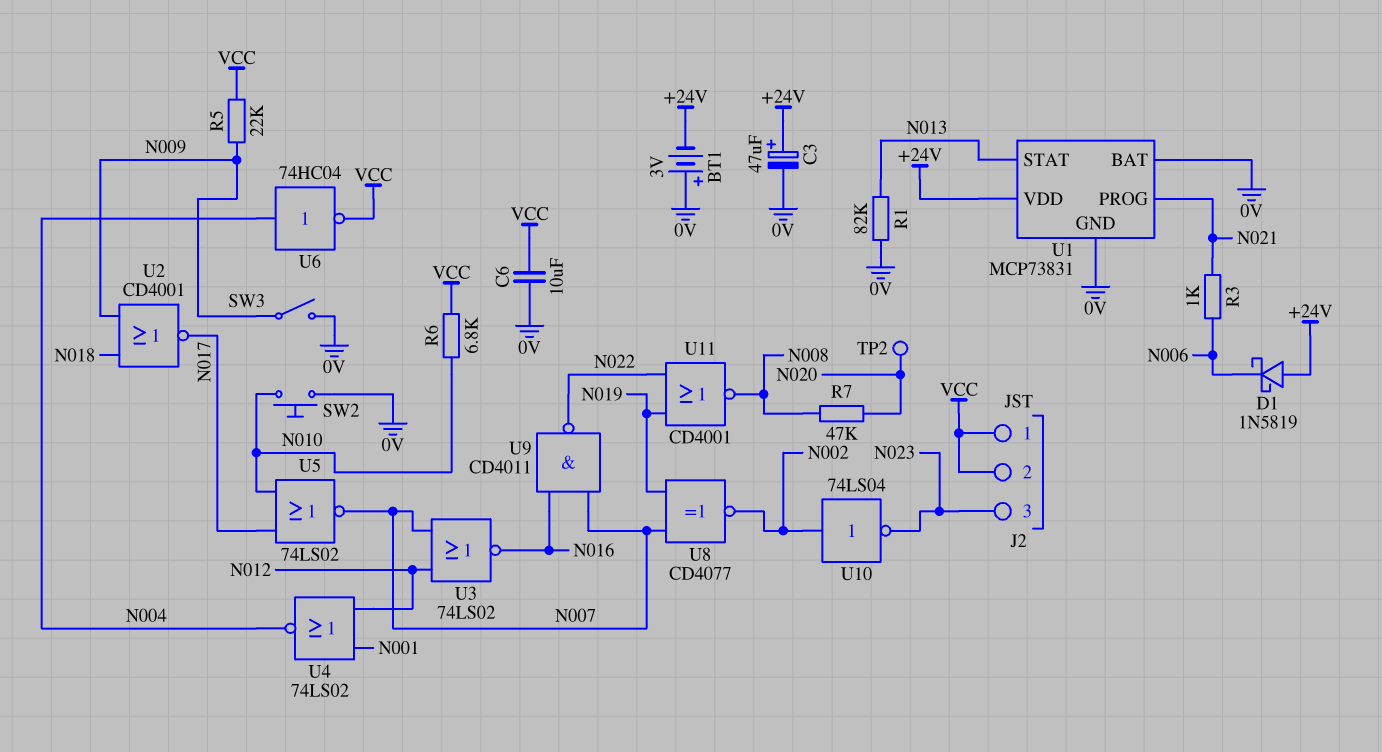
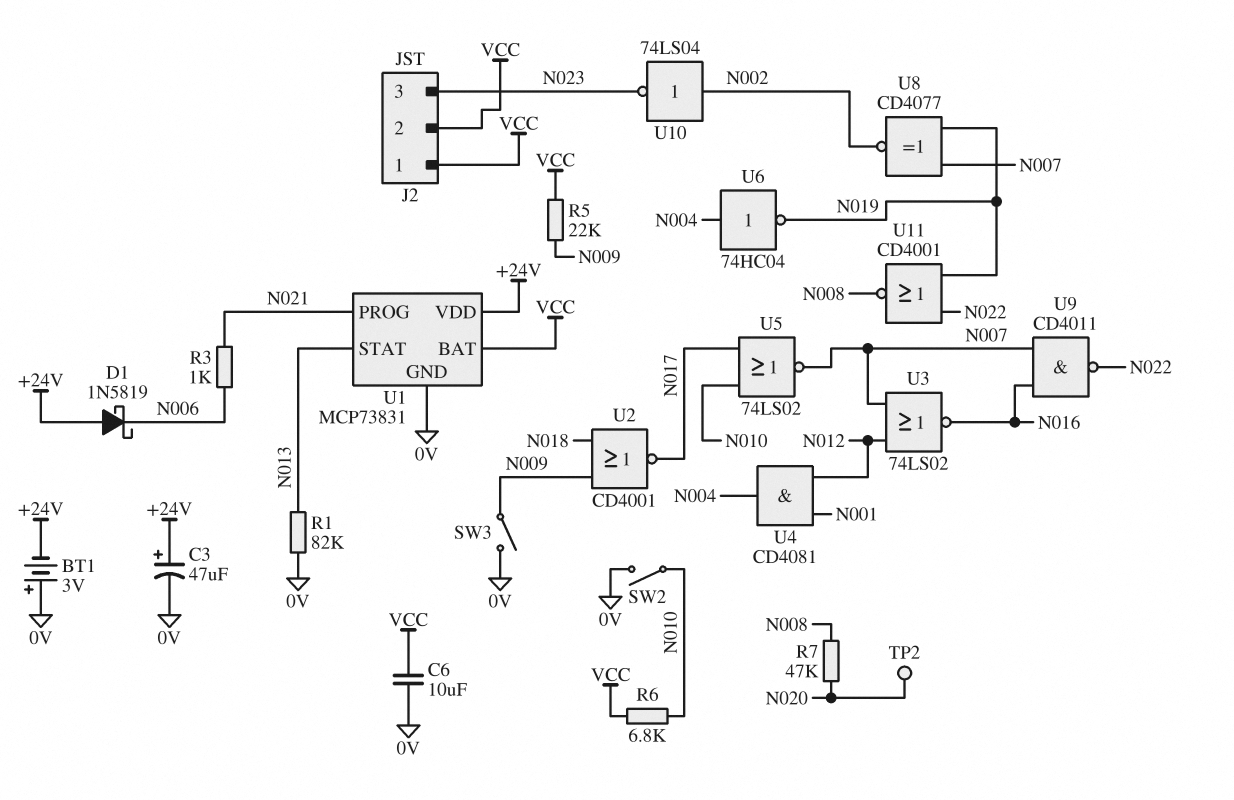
SW2: button (0V, N010) -> switch (0V, N010)
U1 pin BAT: 0V -> VCC
U4: NOR 74LS02 (in N001, in N012, out N004) -> AND CD4081 (in N001, in N012, out N004)
U6: NOT 74HC04 (in N004, out VCC) -> NOT 74HC04 (in N004, out N019)

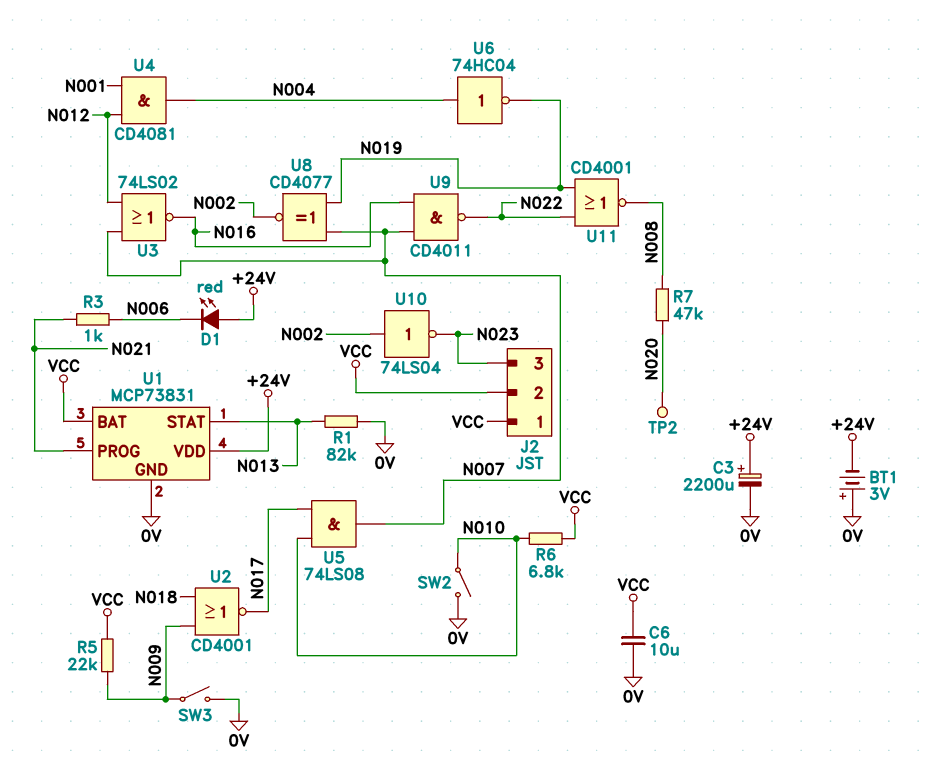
C3: 47uF (plus +24V, minus 0V) -> 2200uF (plus +24V, minus 0V)
D1: schottky 1N5819 (A +24V, K N006) -> LED red (A +24V, K N006)
U5: NOR 74LS02 (in N010, in N017, out N007) -> AND 74LS08 (in N010, in N017, out N007)

